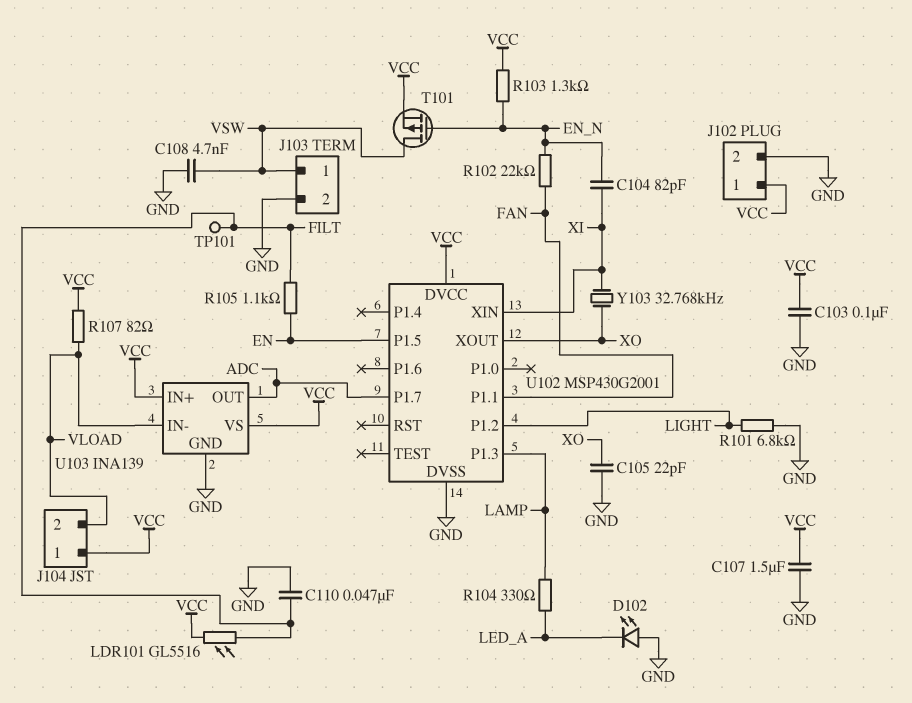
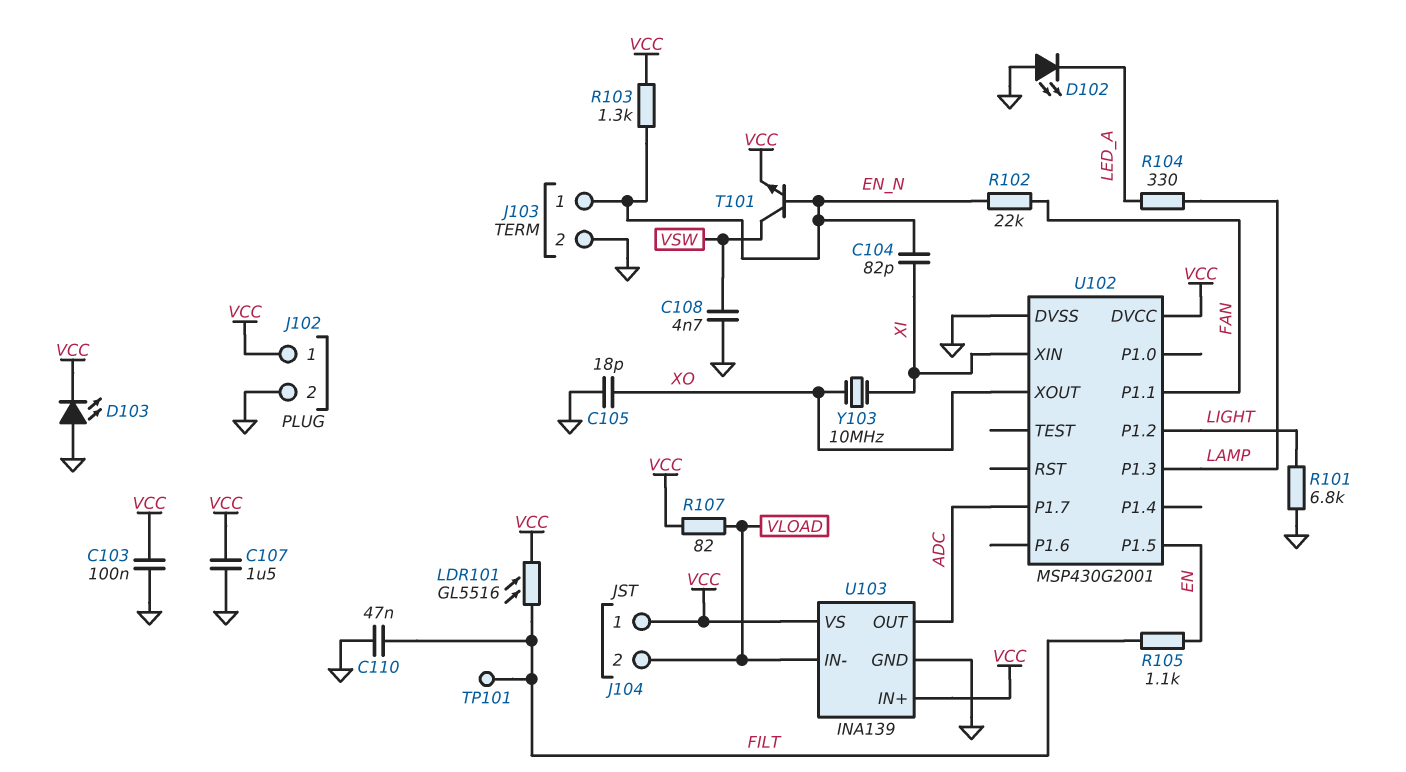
C105: 22pF (GND, XO) -> 18pF (GND, XO)
D103: none -> LED (A GND, K VCC)
J103 pin 1: VSW -> EN_N
T101: PMOS (G EN_N, D VSW, S VCC) -> NPN (B EN_N, C VSW, E VCC)
Y103: 32.768kHz (XI, XO) -> 10MHz (XI, XO)

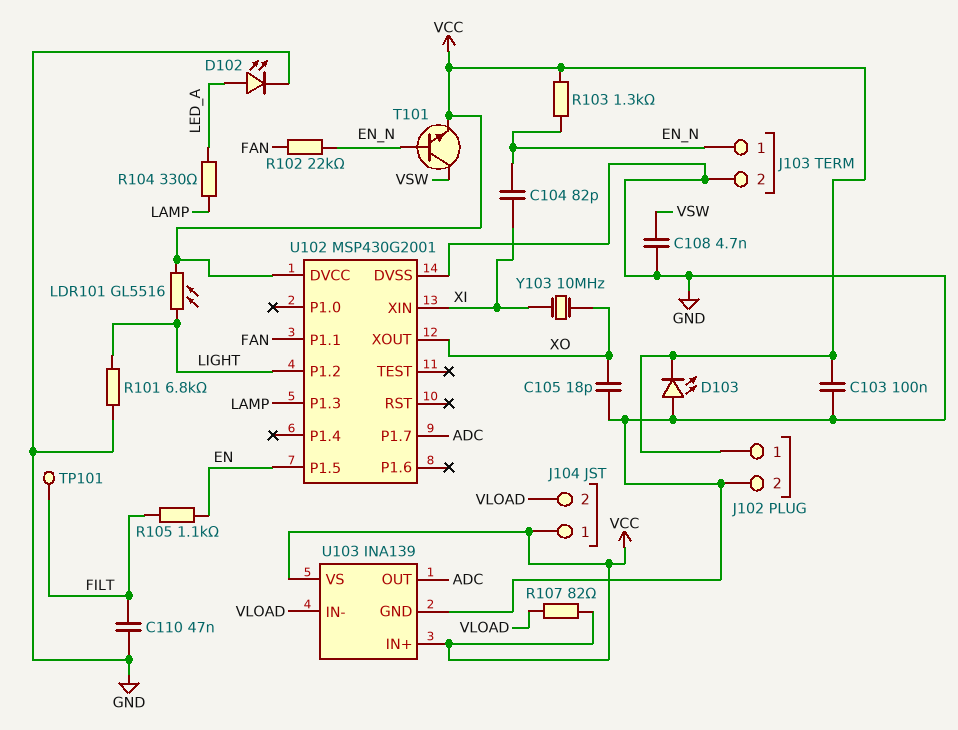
C107: 1.5uF (GND, VCC) -> none
D102: LED (A GND, K LED_A) -> LED (A LED_A, K GND)
LDR101: GL5516 (FILT, VCC) -> GL5516 (LIGHT, VCC)

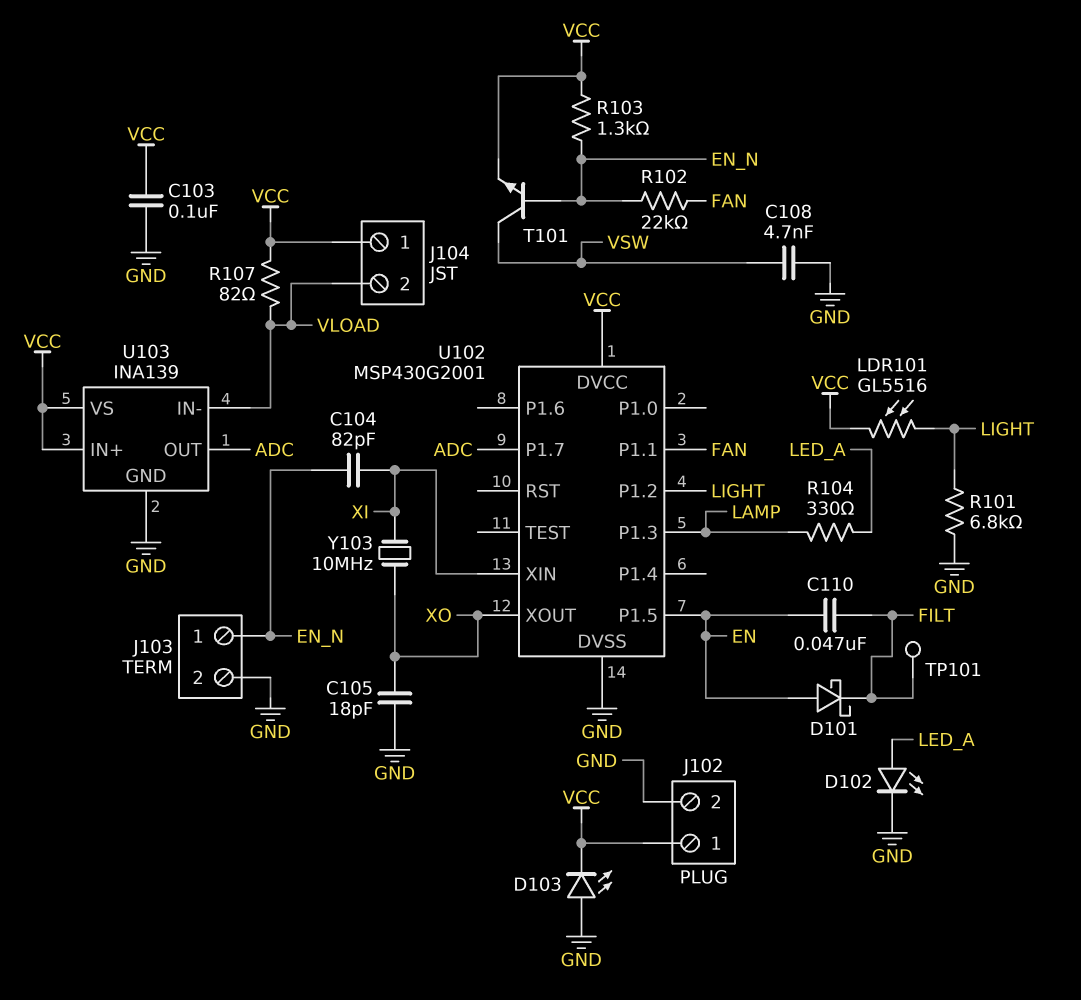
C110: 47nF (FILT, GND) -> 47nF (EN, FILT)
D101: none -> schottky (A EN, K FILT)
R105: 1.1k (EN, FILT) -> none

